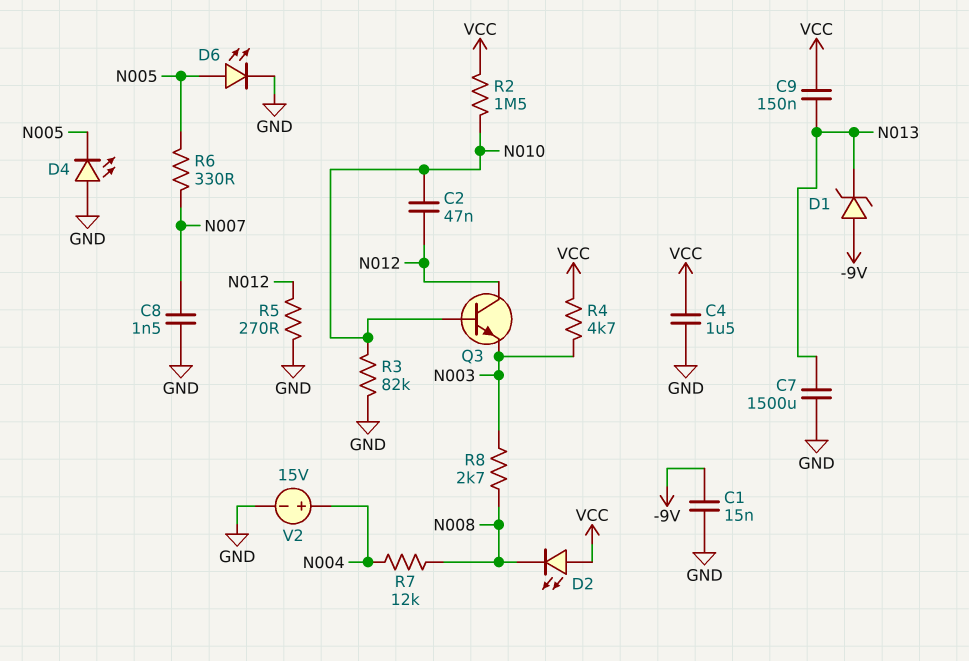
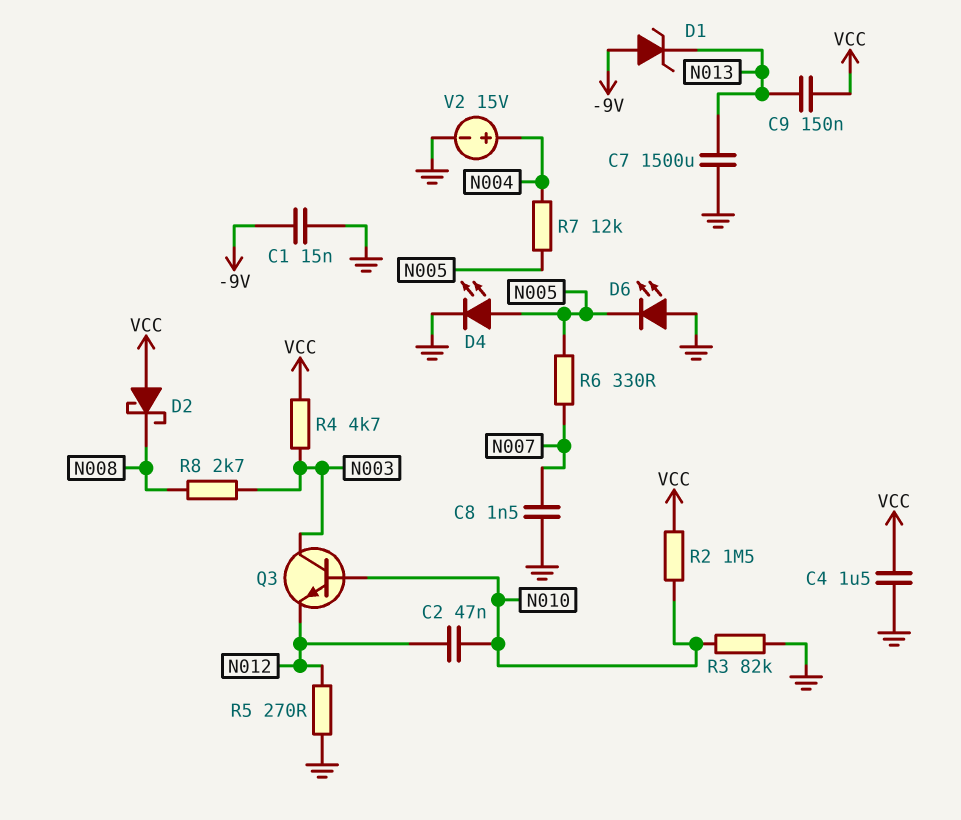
D2: LED (A VCC, K N008) -> schottky (A VCC, K N008)
D4: LED (A GND, K N005) -> LED (A N005, K GND)
D6: LED (A N005, K GND) -> LED (A GND, K N005)
Q3: NPN (B N010, C N012, E N003) -> NPN (B N010, C N003, E N012)
R7: 12k (N004, N008) -> 12k (N004, N005)

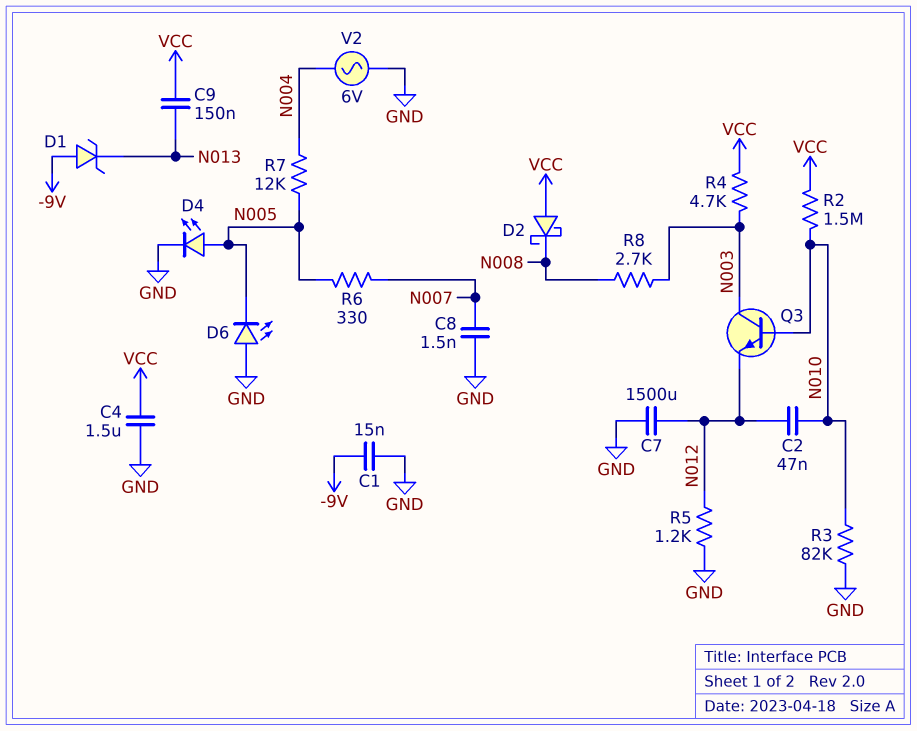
C7: 1500uF (GND, N013) -> 1500uF (GND, N012)
R5: 270 (GND, N012) -> 1.2k (GND, N012)
V2: 15V (plus N004, minus GND) -> AC 6V (GND, N004)

